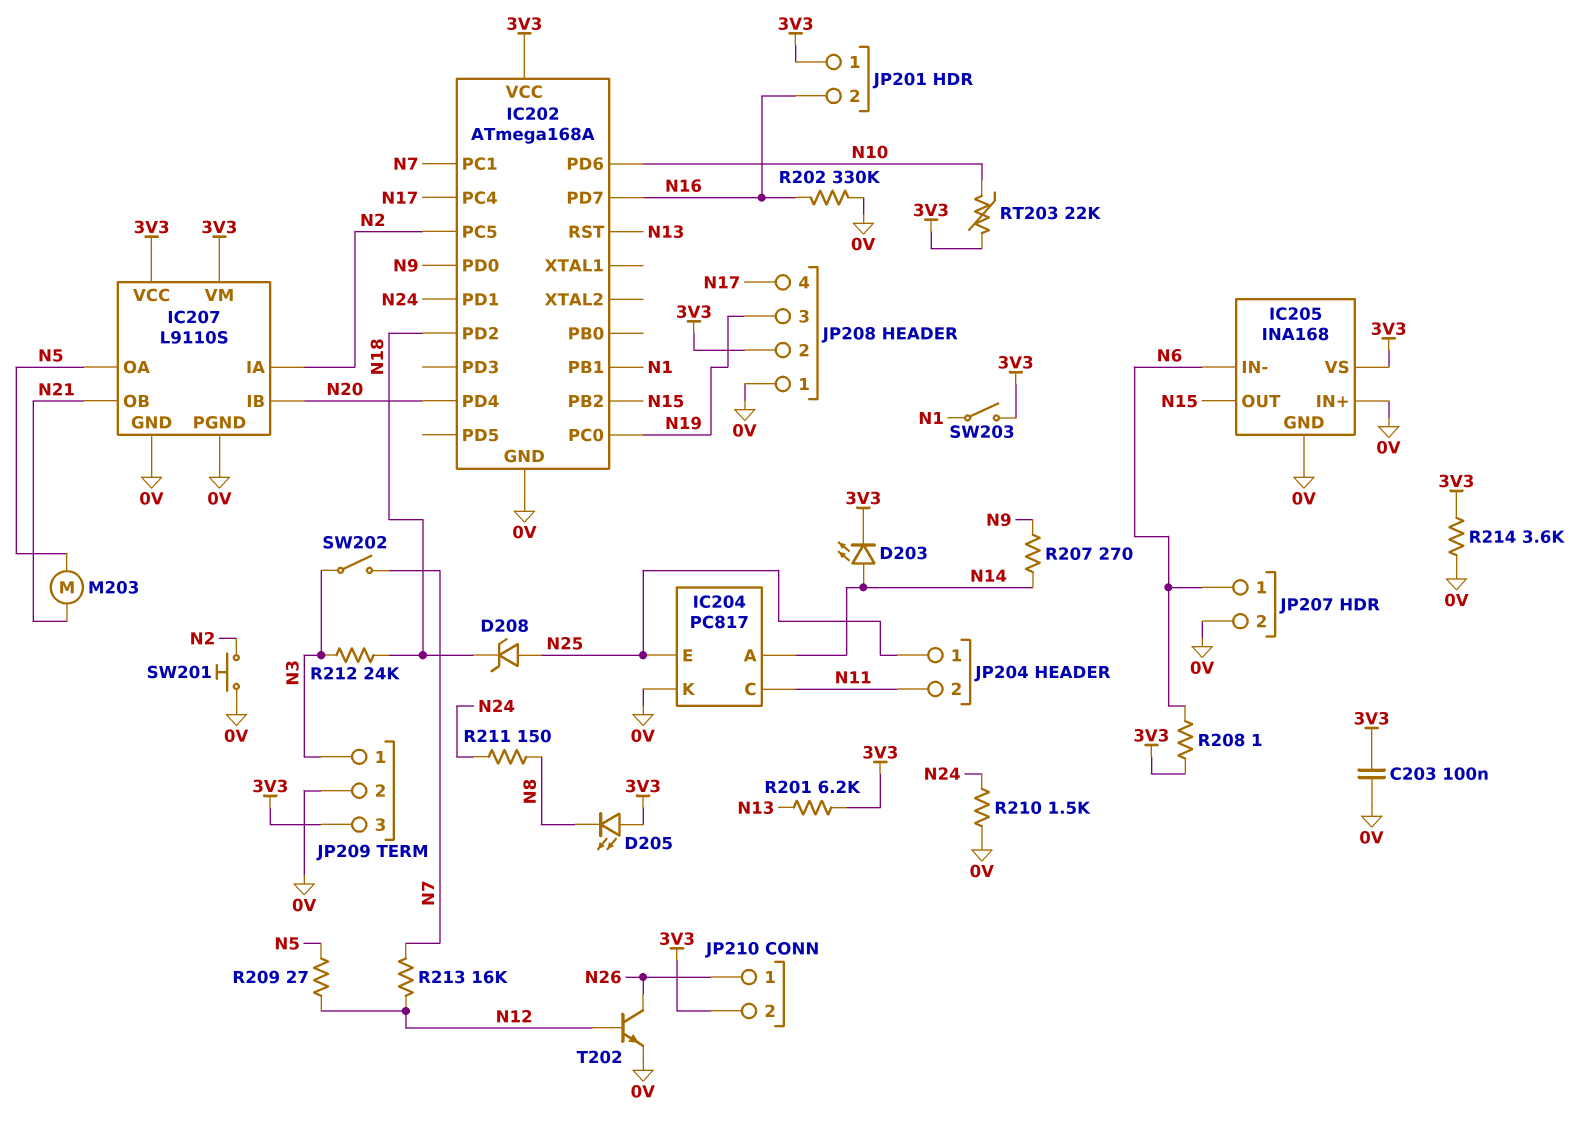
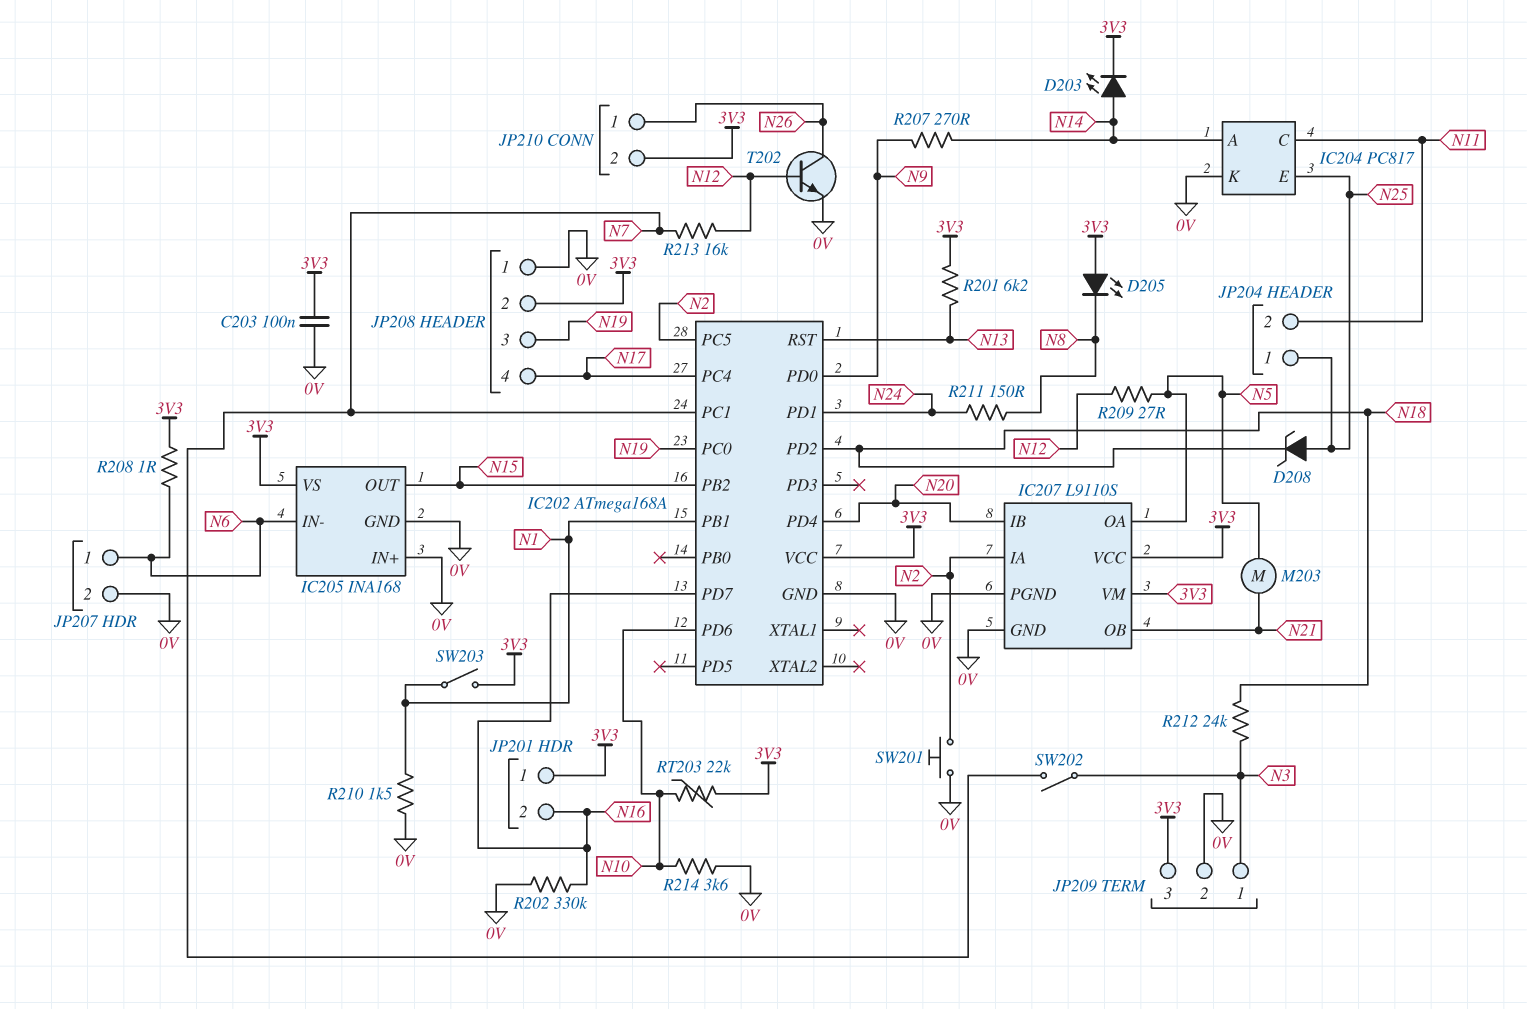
R210: 1.5k (0V, N24) -> 1.5k (0V, N1)
R214: 3.6k (0V, 3V3) -> 3.6k (0V, N10)

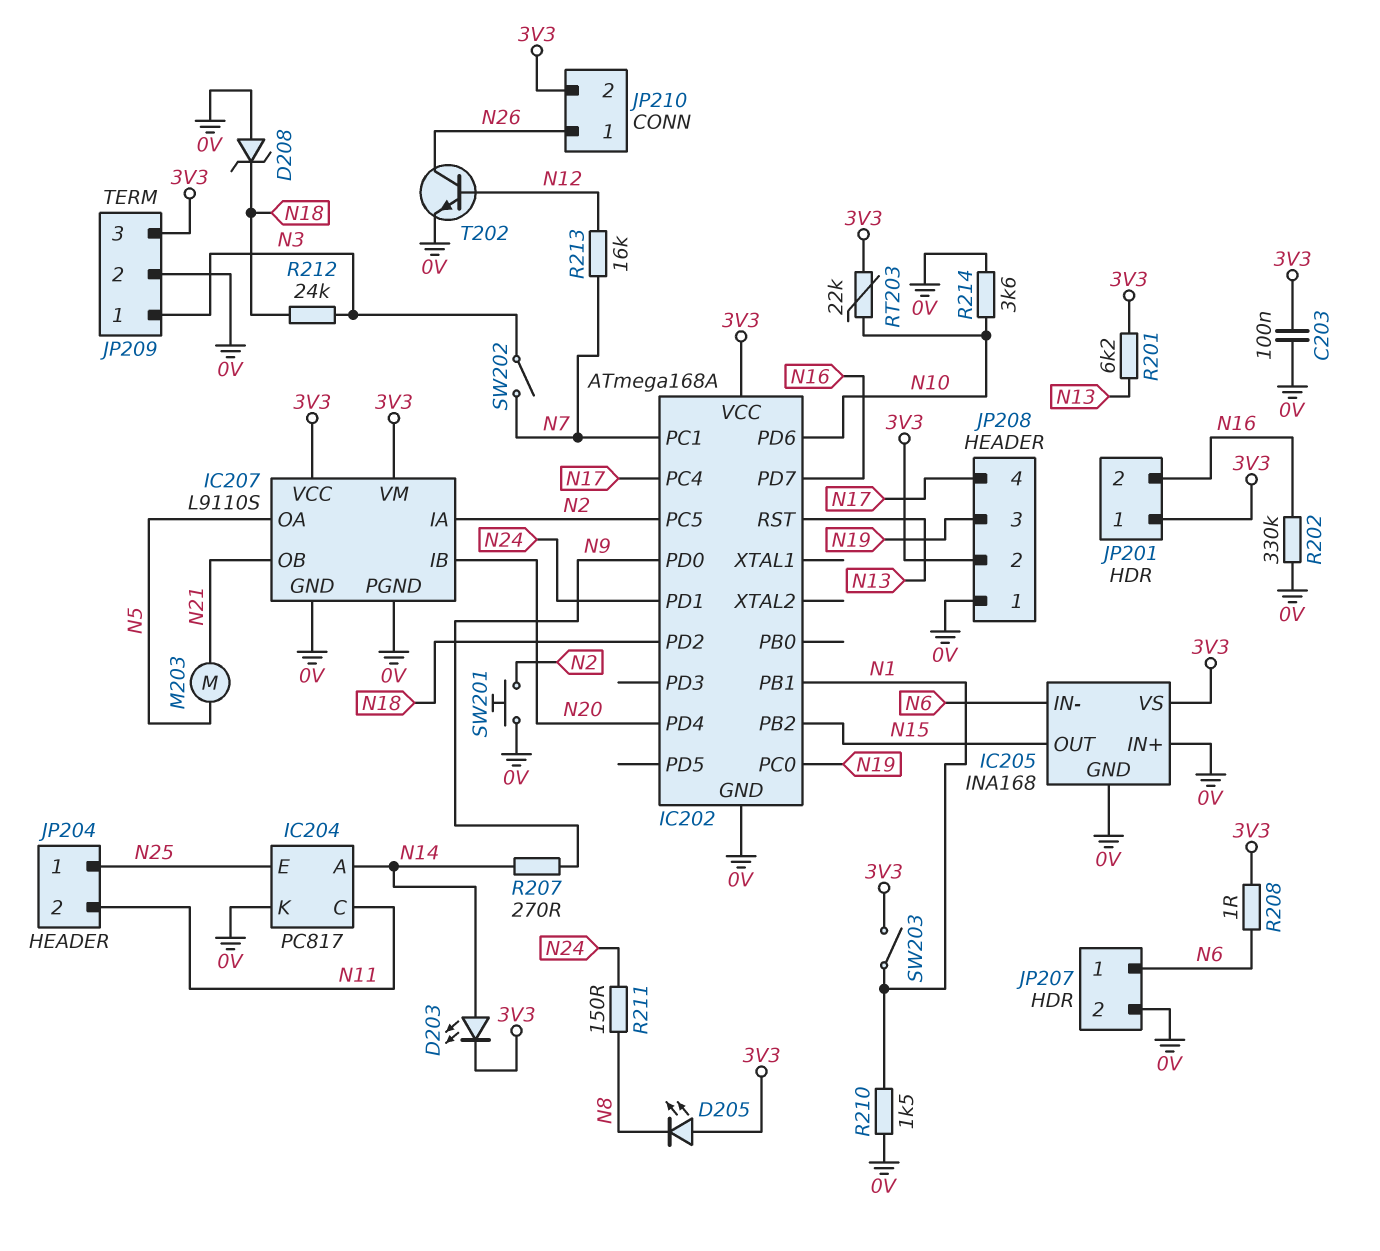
D208: zener (A N25, K N18) -> zener (A 0V, K N18)
R209: 27 (N5, N12) -> none

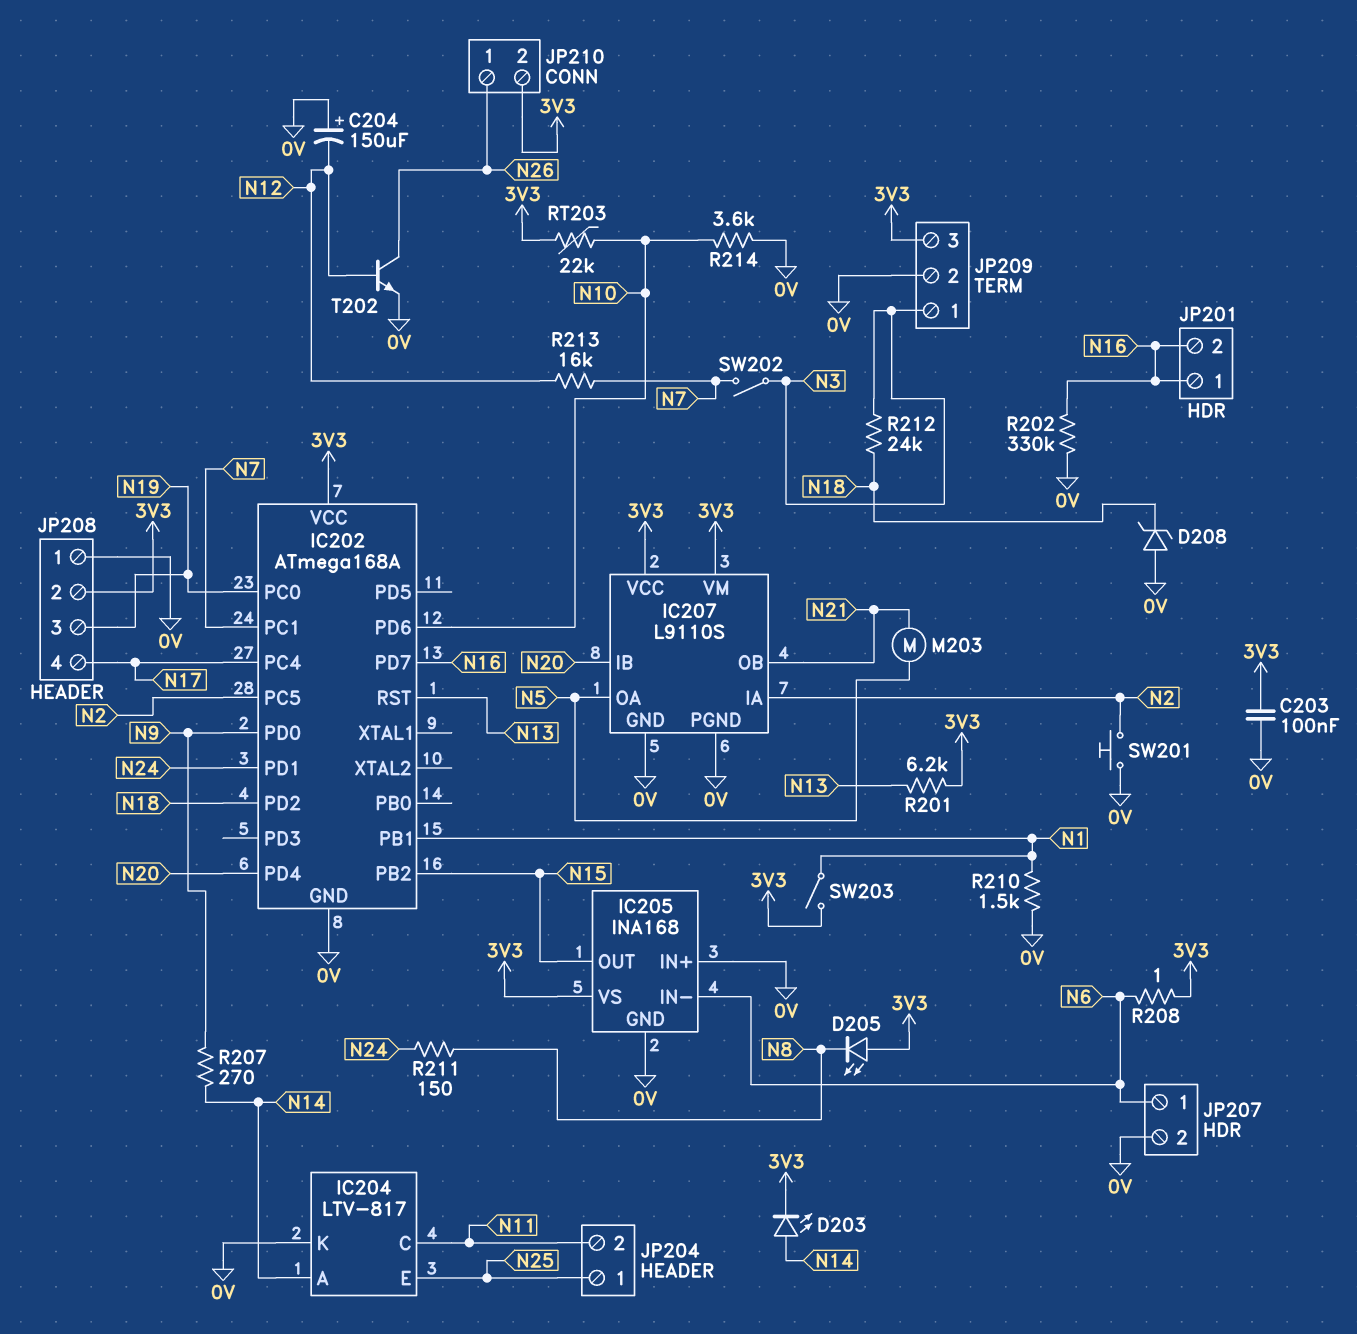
C204: none -> 150uF (plus 0V, minus N12)
IC204: PC817 -> LTV-817
JP201 pin 1: 3V3 -> N16

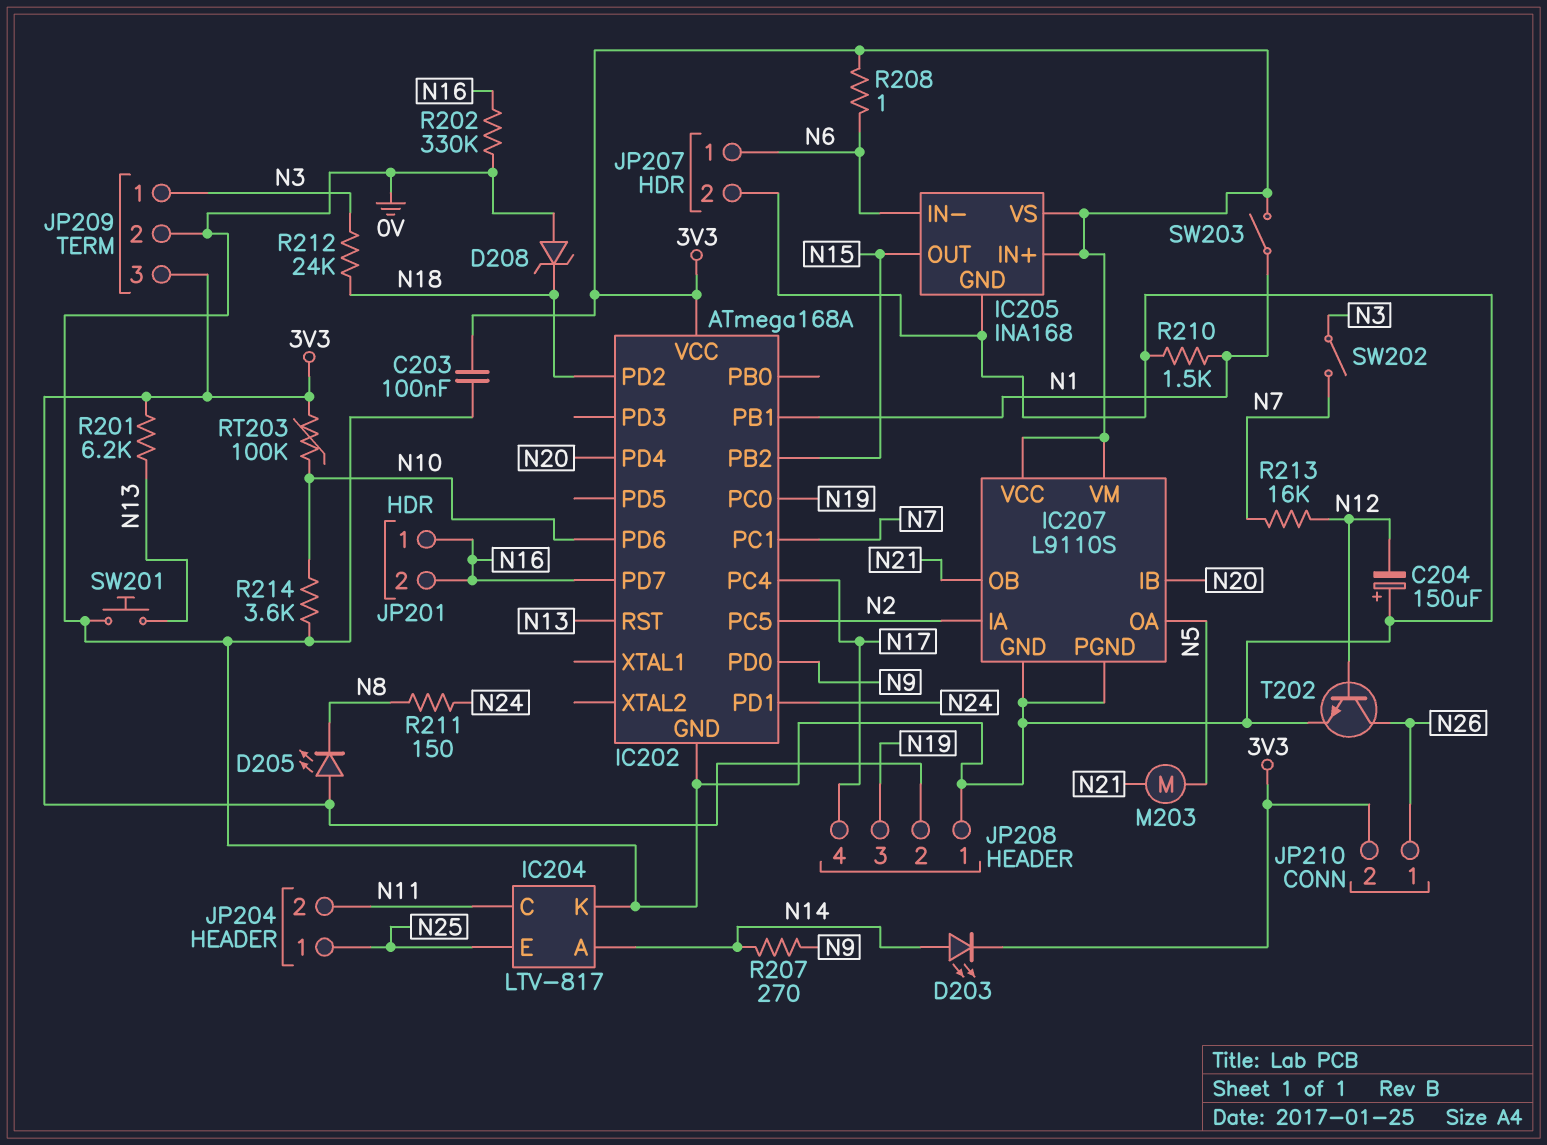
IC205 pin IN+: 0V -> 3V3
RT203: 22k (3V3, N10) -> 100k (3V3, N10)
SW201: button (0V, N2) -> button (0V, N13)

